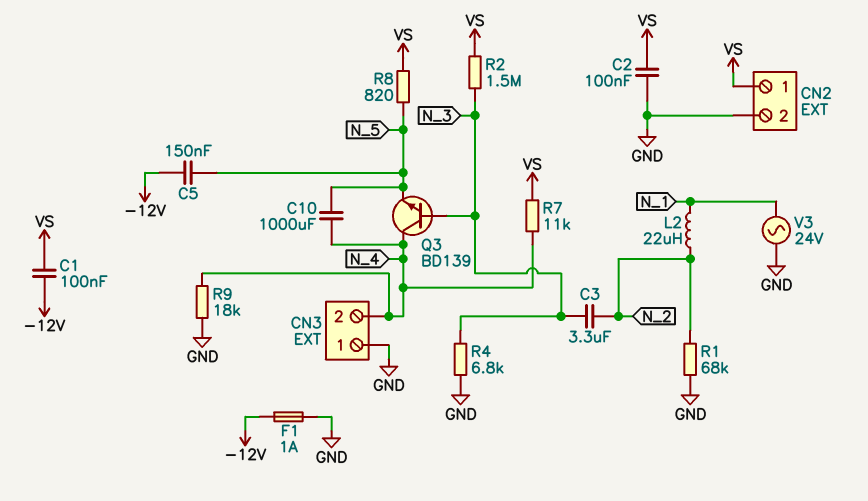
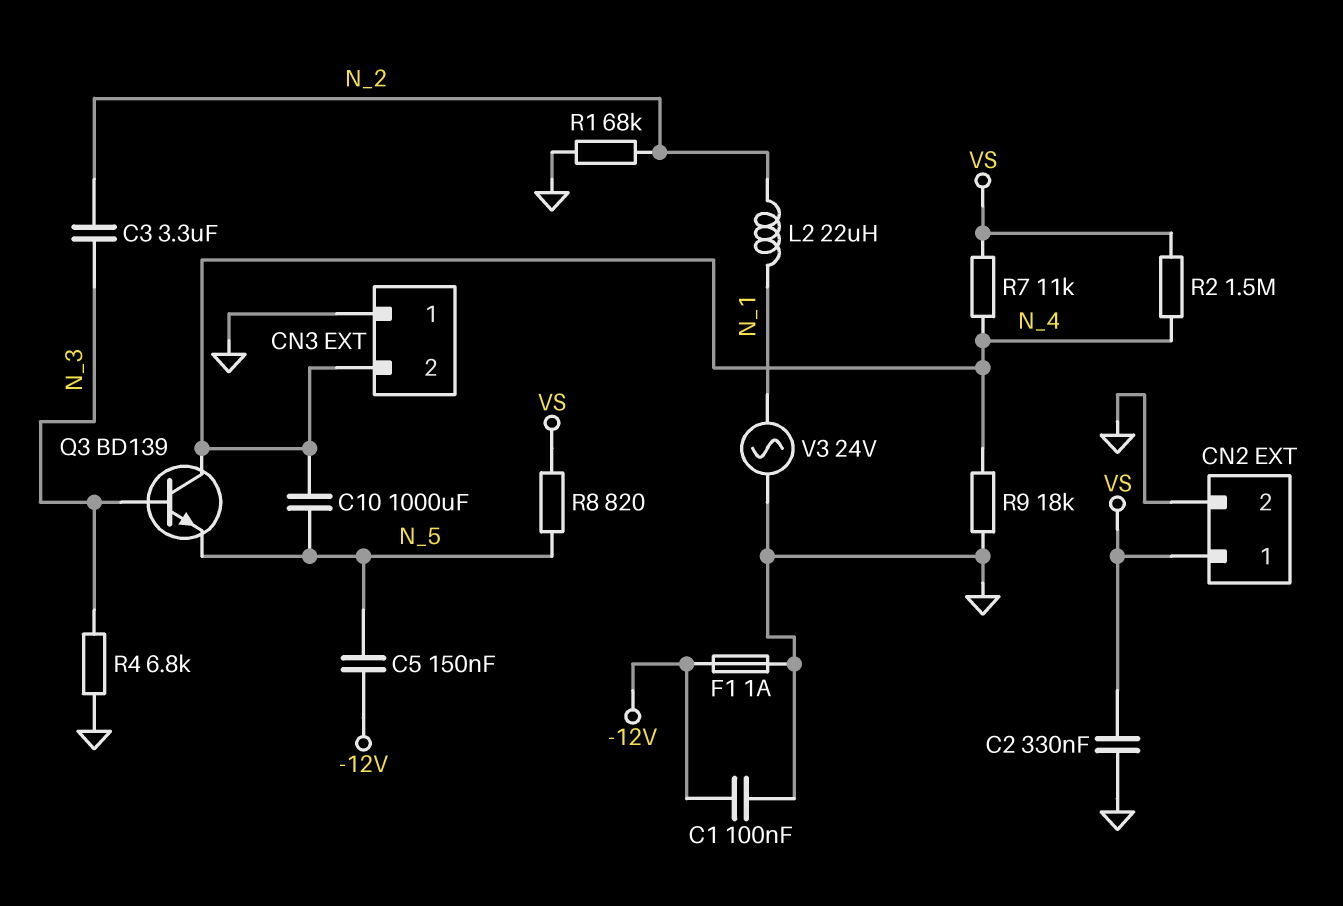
C1: 100nF (-12V, VS) -> 100nF (-12V, GND)
C2: 100nF (GND, VS) -> 330nF (GND, VS)
R2: 1.5M (N_3, VS) -> 1.5M (N_4, VS)

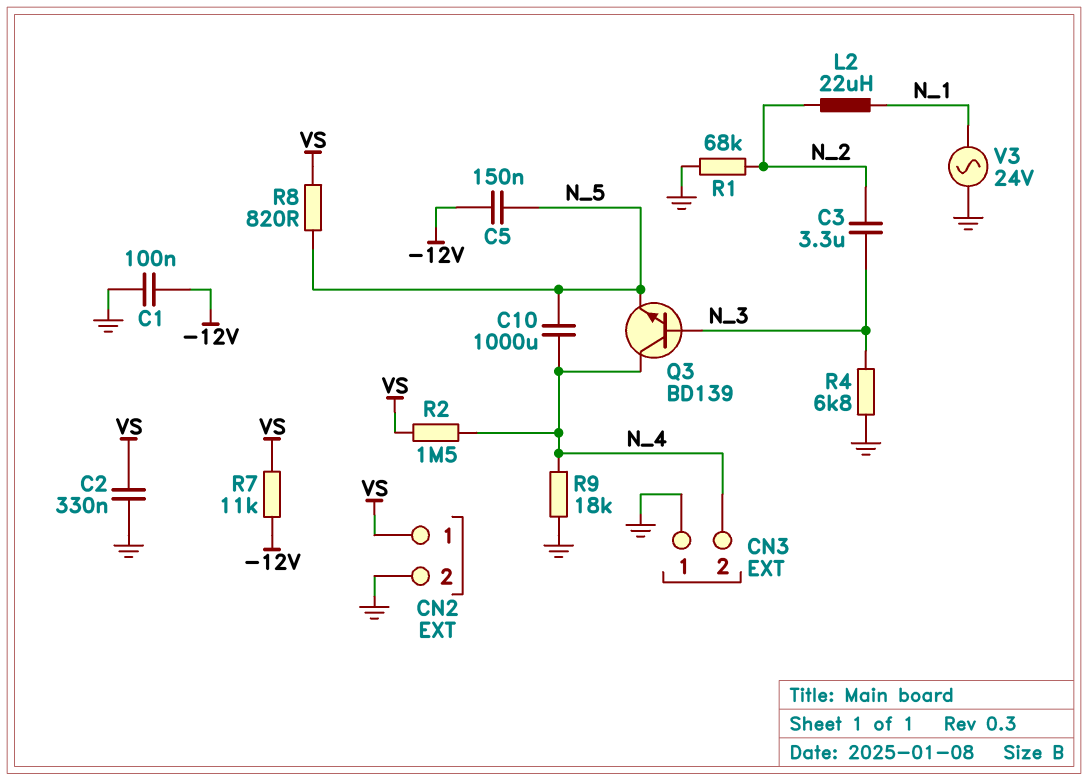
F1: 1A (-12V, GND) -> none
R7: 11k (N_4, VS) -> 11k (-12V, VS)

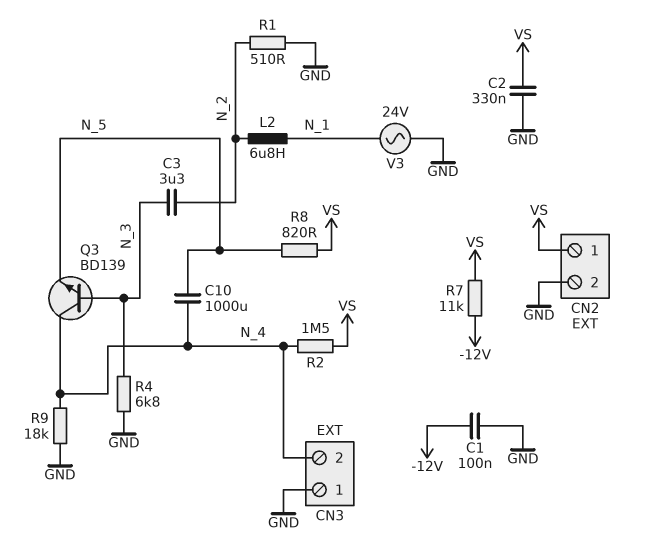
C5: 150nF (-12V, N_5) -> none
L2: 22uH (N_1, N_2) -> 6.8uH (N_1, N_2)
R1: 68k (GND, N_2) -> 510 (GND, N_2)

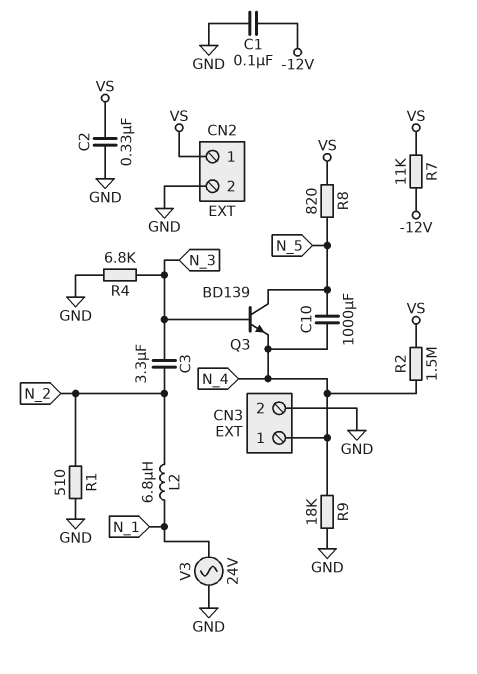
CN3 pin 1: GND -> N_4
CN3 pin 2: N_4 -> GND
Q3: NPN BD139 (B N_3, C N_4, E N_5) -> NPN BD139 (B N_3, C N_5, E N_4)

